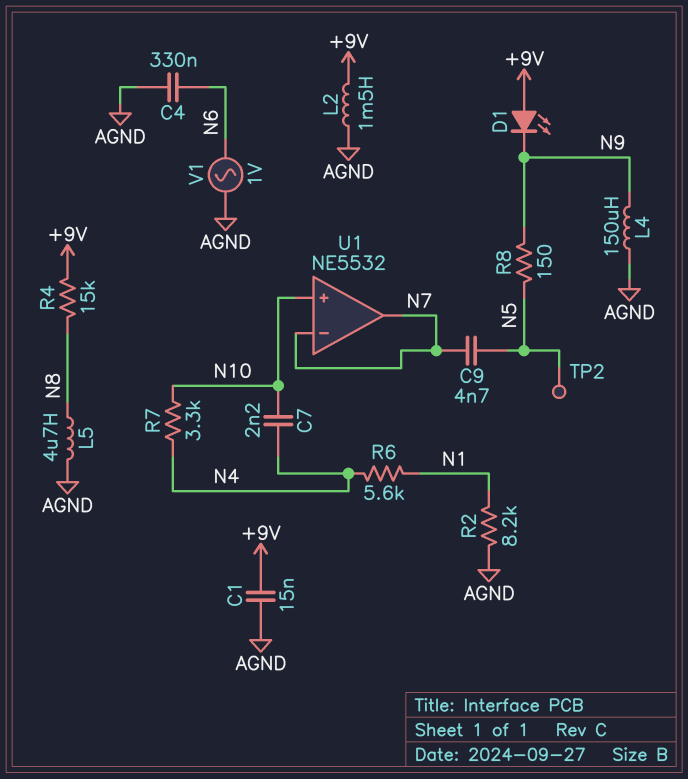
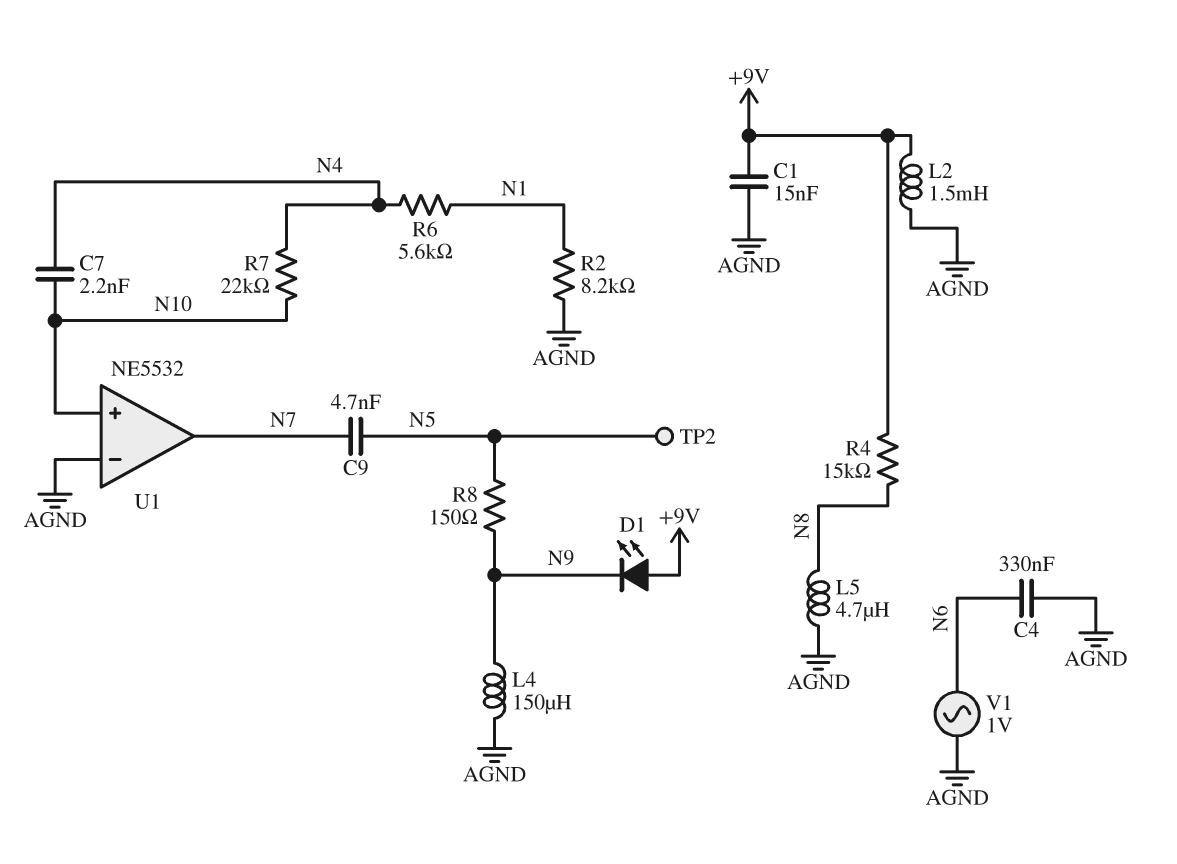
R7: 3.3k (N4, N10) -> 22k (N4, N10)
U1 pin in-: N7 -> AGND

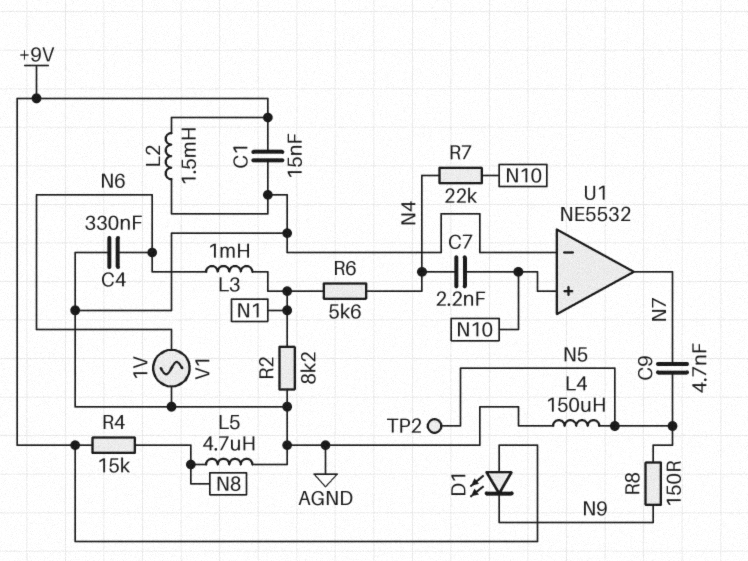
L3: none -> 1mH (N1, N6)
L4: 150uH (AGND, N9) -> 150uH (AGND, N5)

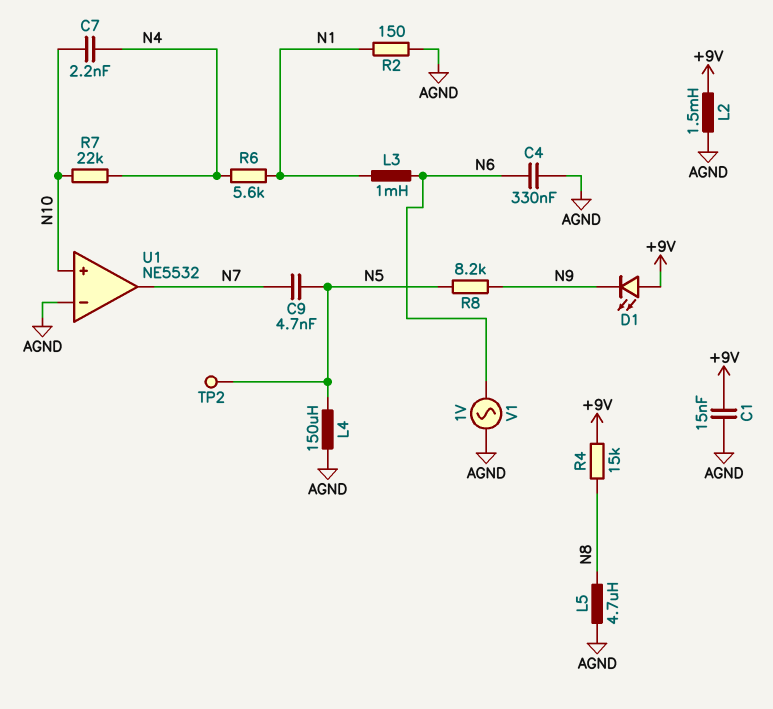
R2: 8.2k (AGND, N1) -> 150 (AGND, N1)
R8: 150 (N5, N9) -> 8.2k (N5, N9)

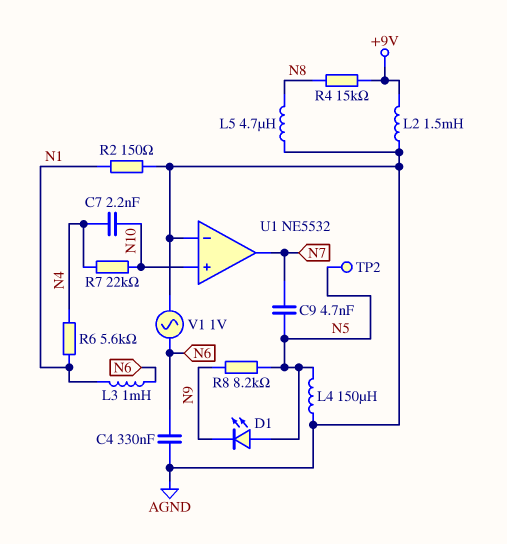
C1: 15nF (+9V, AGND) -> none
D1: LED (A +9V, K N9) -> LED (A N5, K N9)

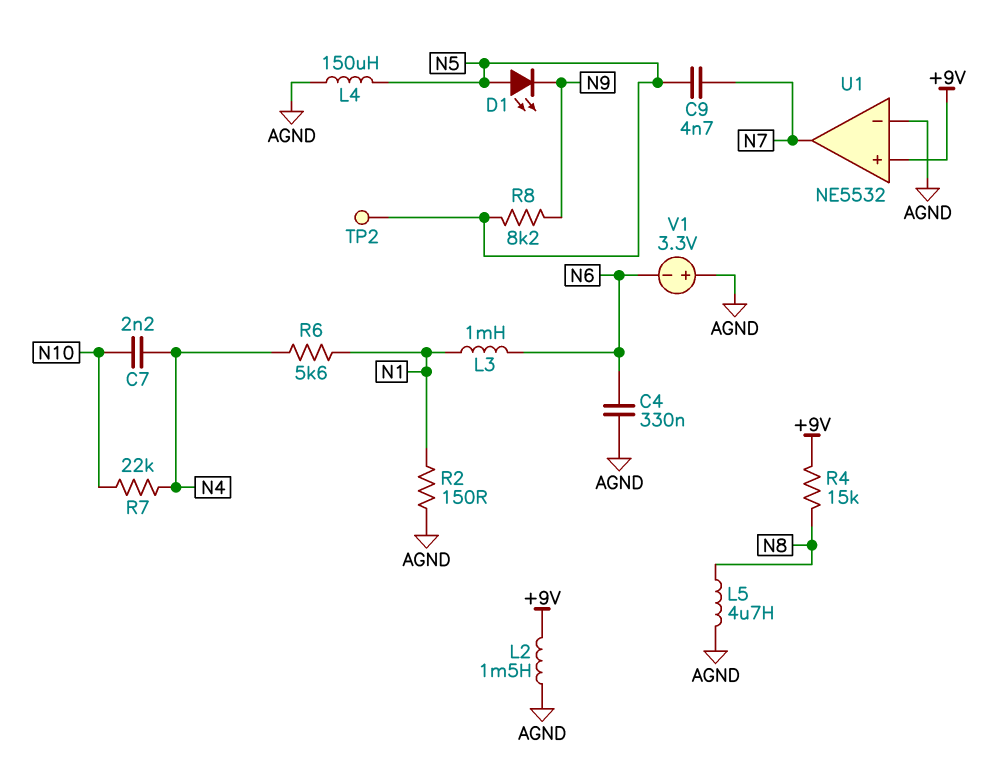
U1 pin in+: N10 -> +9V
V1: AC 1V (AGND, N6) -> 3.3V (plus AGND, minus N6)

